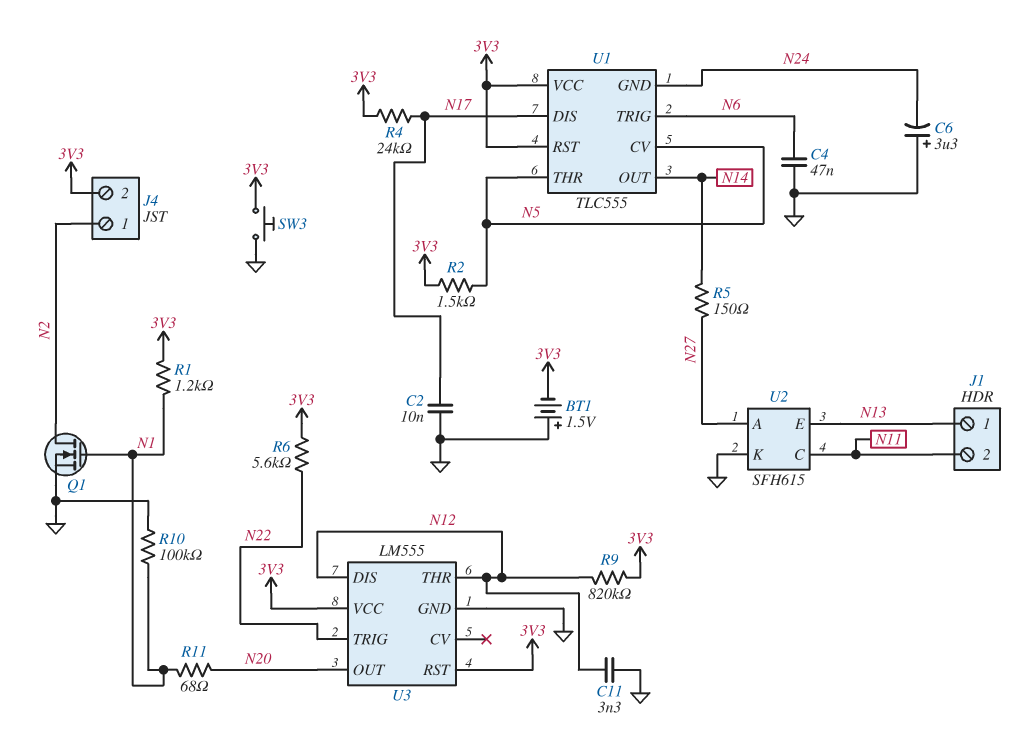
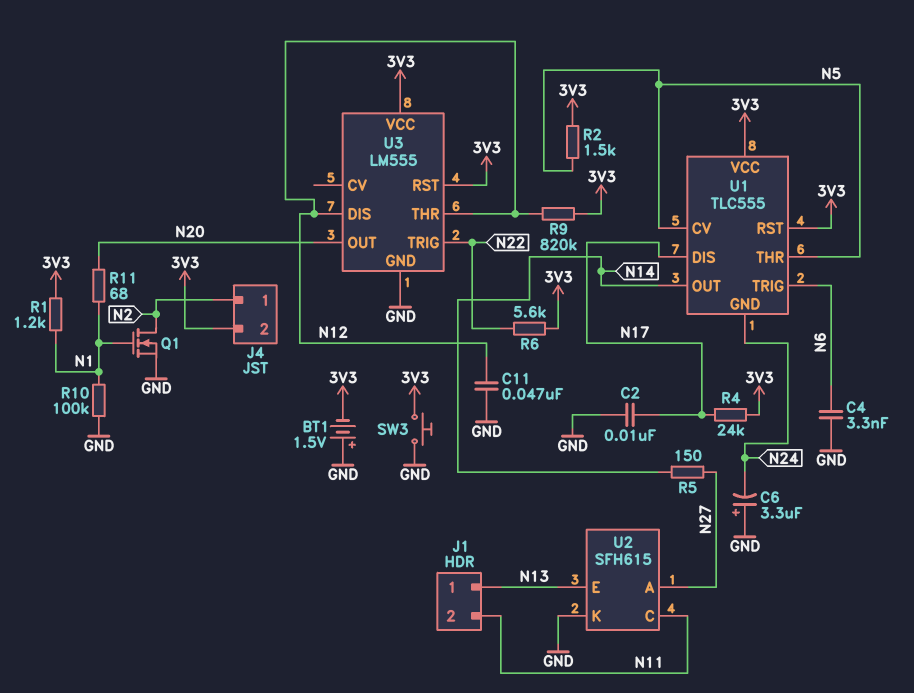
C4: 47nF (GND, N6) -> 3.3nF (GND, N6)
C11: 3.3nF (GND, N12) -> 47nF (GND, N12)

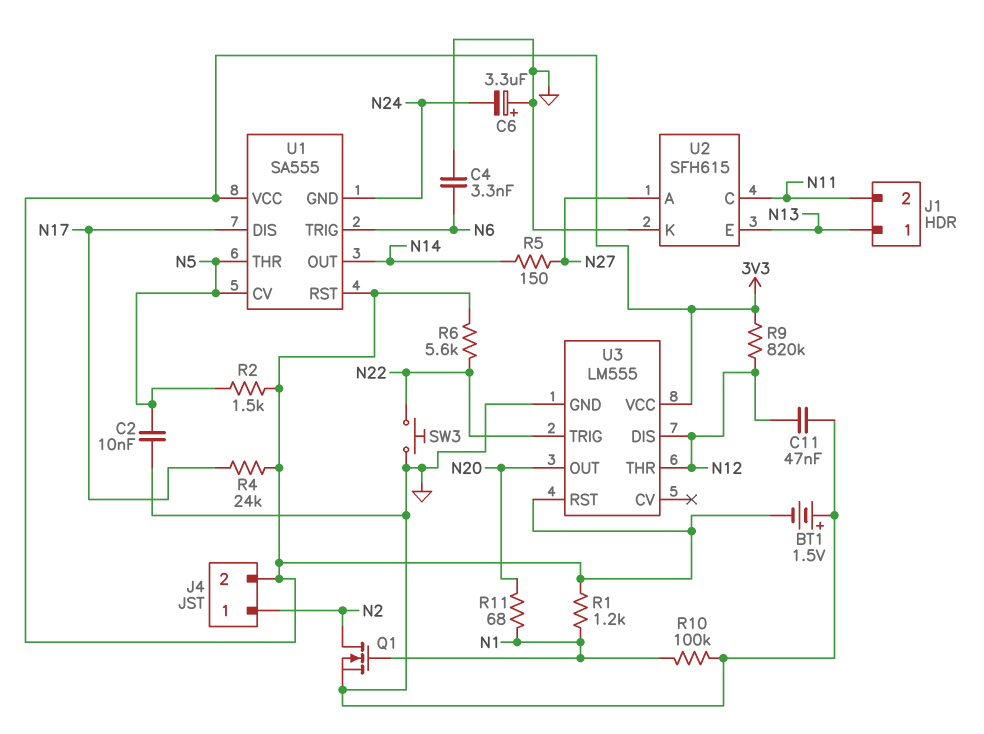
C2: 10nF (GND, N17) -> 10nF (GND, N5)
SW3: button (3V3, GND) -> button (GND, N22)
U1: TLC555 -> SA555

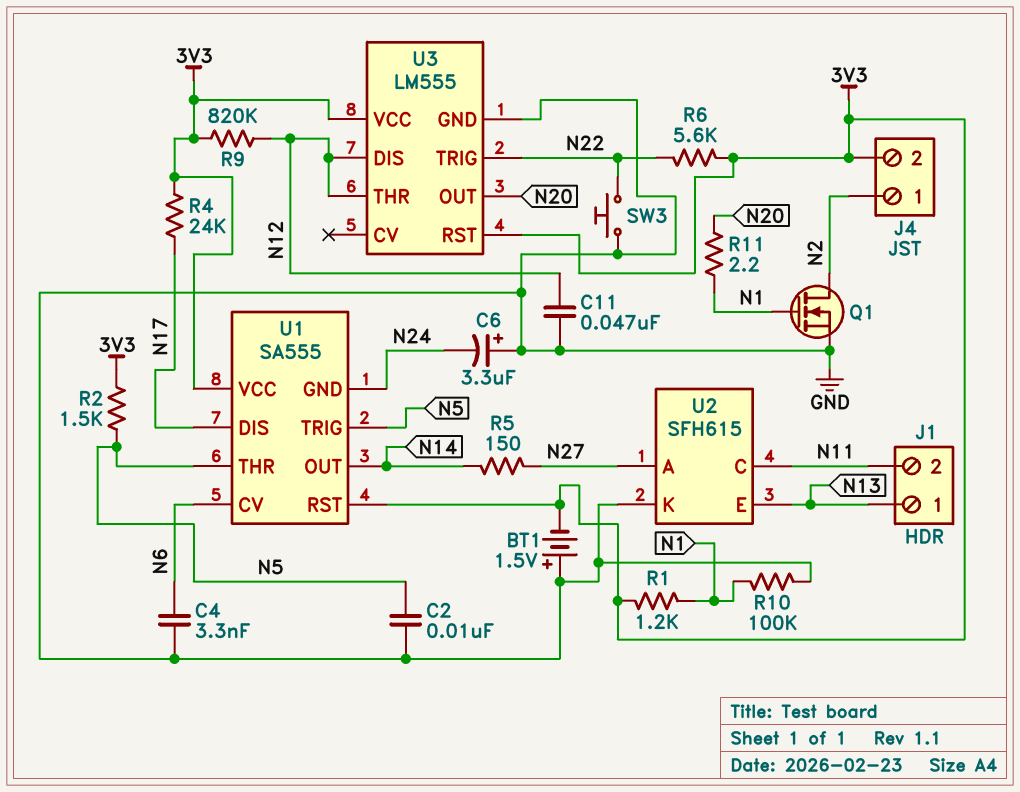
R11: 68 (N1, N20) -> 2.2 (N1, N20)
U1 pin CV: N5 -> N6
U1 pin TRIG: N6 -> N5

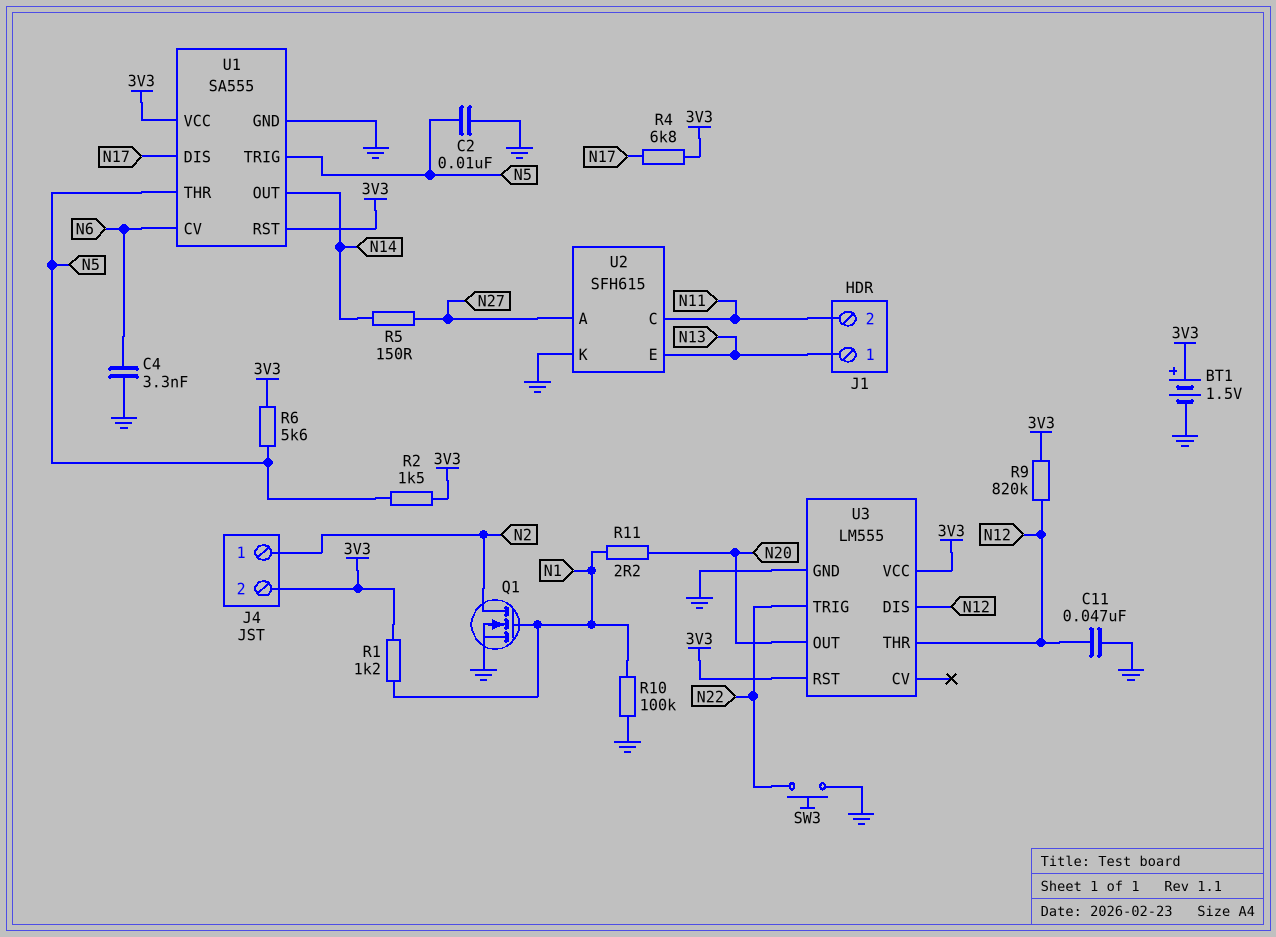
BT1: 1.5V (plus GND, minus 3V3) -> 1.5V (plus 3V3, minus GND)
C6: 3.3uF (plus GND, minus N24) -> none
R4: 24k (3V3, N17) -> 6.8k (3V3, N17)
R6: 5.6k (3V3, N22) -> 5.6k (3V3, N5)
U1 pin GND: N24 -> GND

